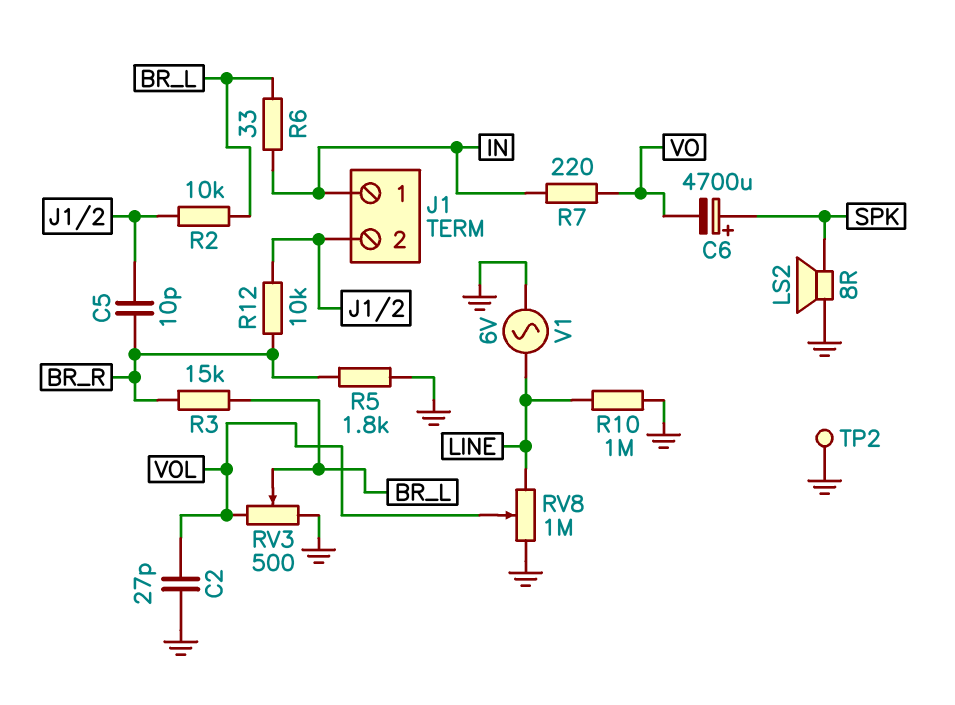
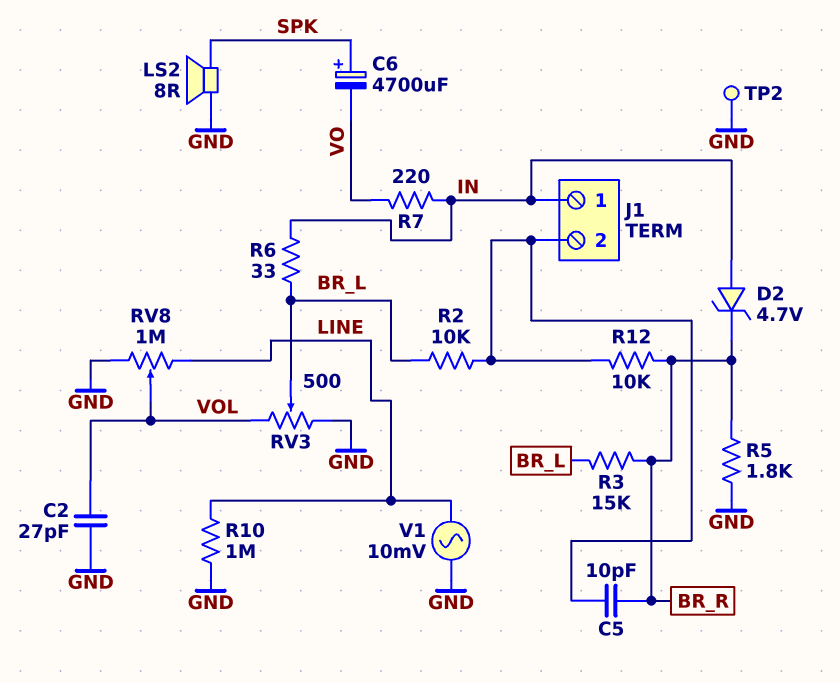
D2: none -> zener 4.7V (A IN, K BR_R)
V1: AC 6V (GND, LINE) -> AC 10mV (GND, LINE)

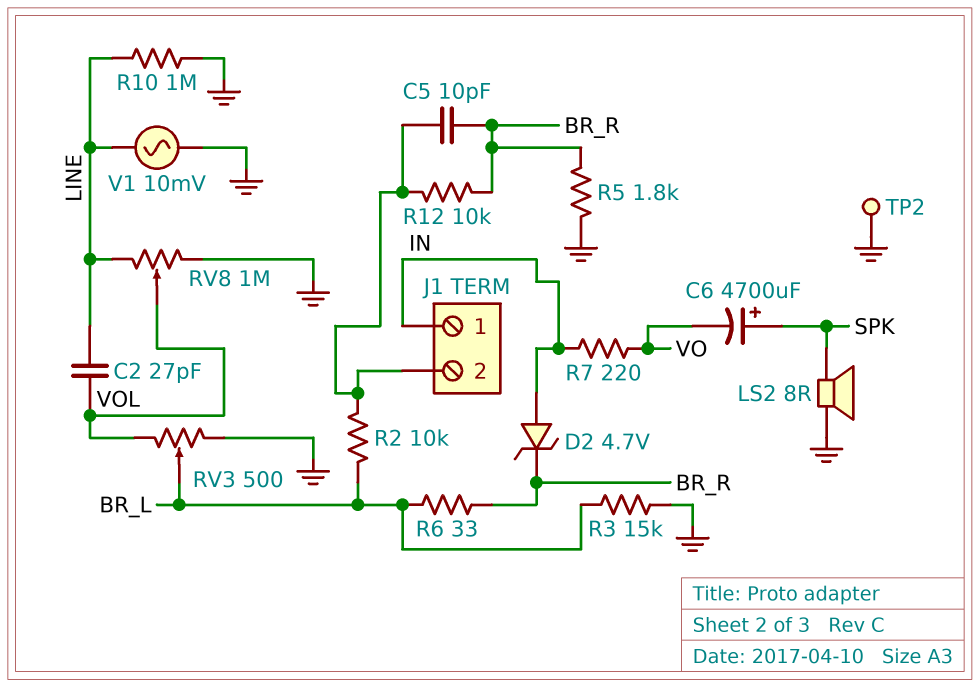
C2: 27pF (GND, VOL) -> 27pF (LINE, VOL)
R3: 15k (BR_L, BR_R) -> 15k (BR_L, GND)
R6: 33 (BR_L, IN) -> 33 (BR_L, BR_R)

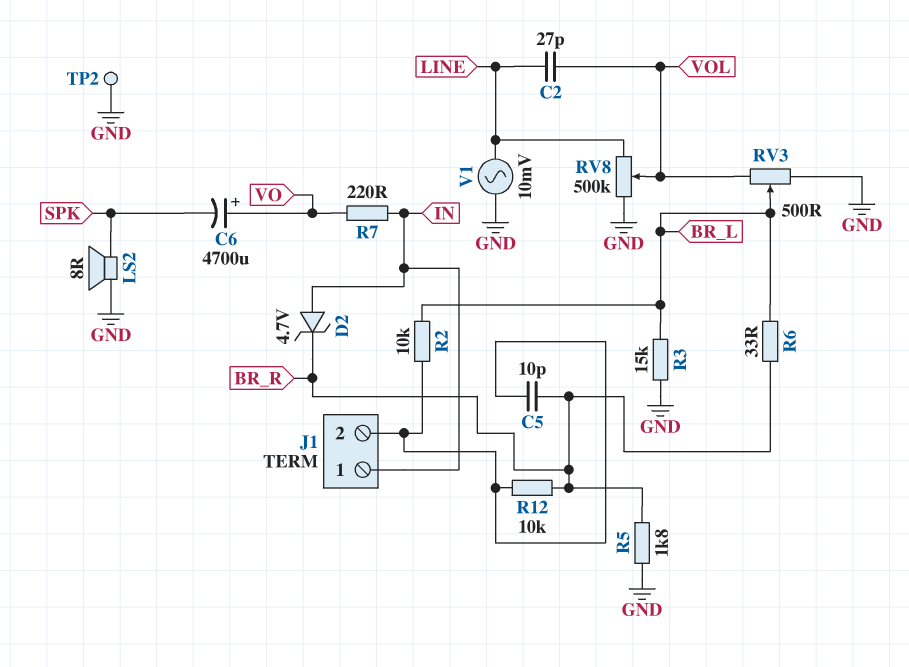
C6: 4700uF (plus SPK, minus VO) -> 4700uF (plus VO, minus SPK)
R10: 1M (GND, LINE) -> none
RV8: 1M (GND, LINE, wiper VOL) -> 500k (GND, LINE, wiper VOL)

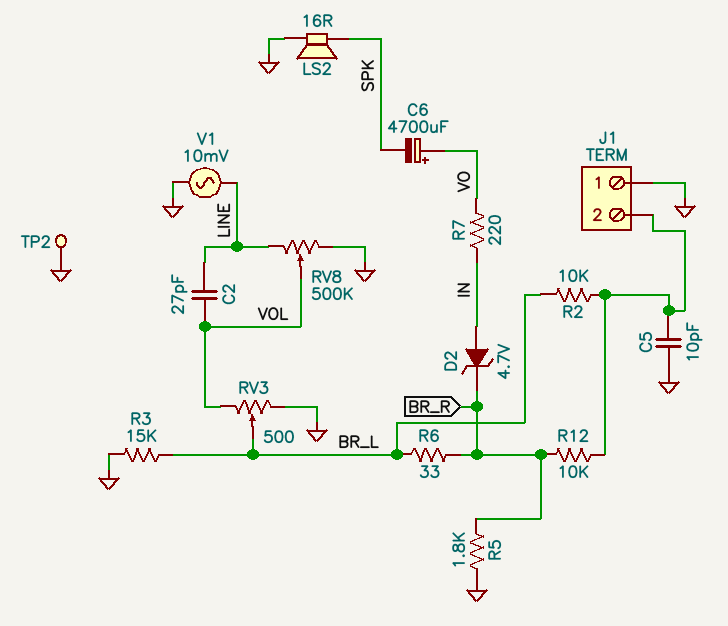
C5: 10pF (BR_R, J1/2) -> 10pF (GND, J1/2)
J1 pin 1: IN -> GND
LS2: speaker 8R (GND, SPK) -> speaker 16R (GND, SPK)

